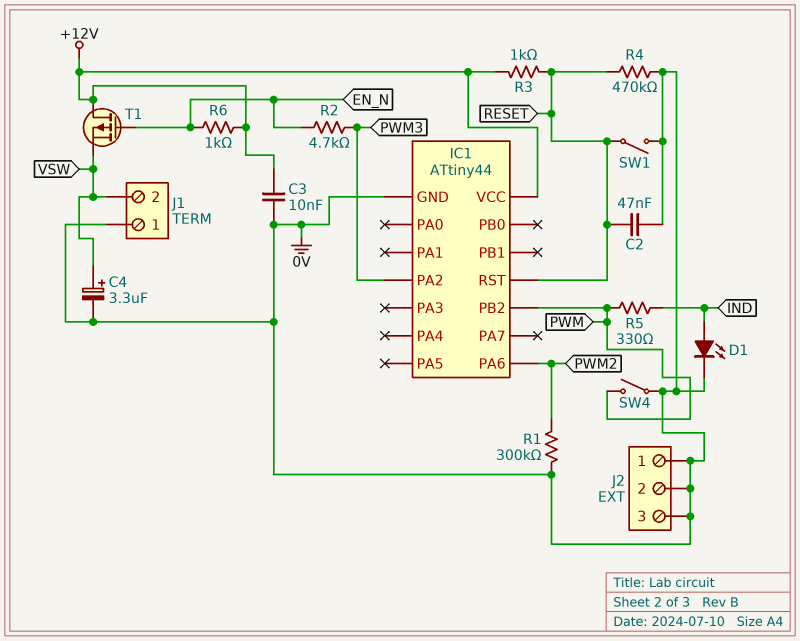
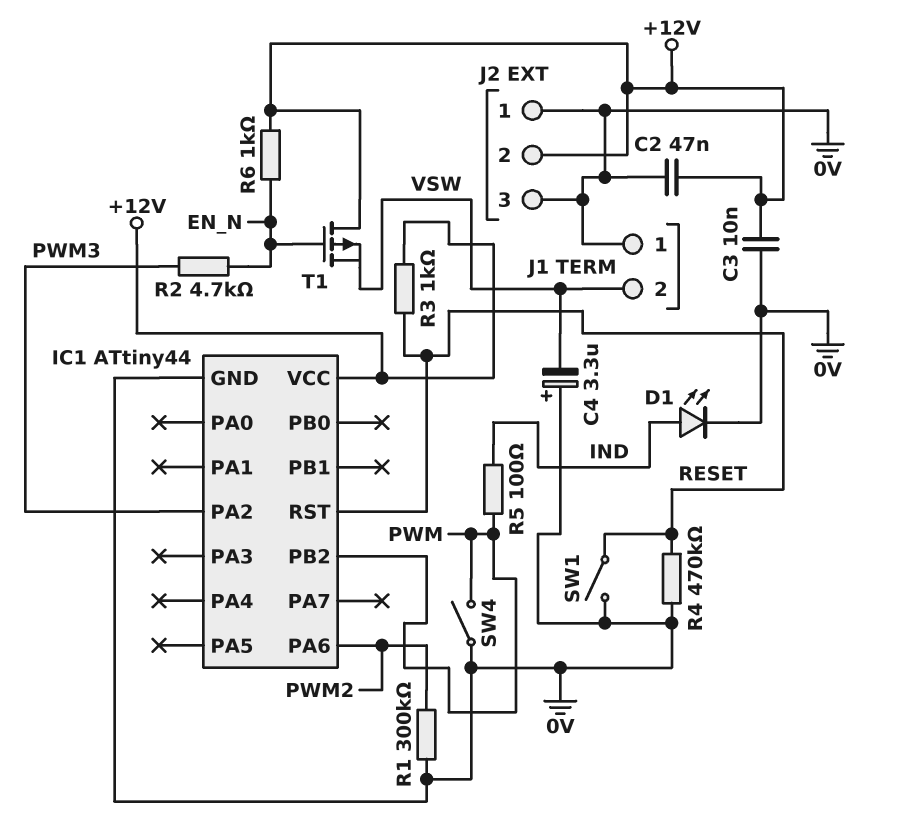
C2: 47nF (0V, RESET) -> 47nF (+12V, 0V)
C4: 3.3uF (plus VSW, minus 0V) -> 3.3uF (plus 0V, minus VSW)
J2 pin 2: 0V -> +12V
R5: 330 (IND, PWM) -> 100 (IND, PWM)

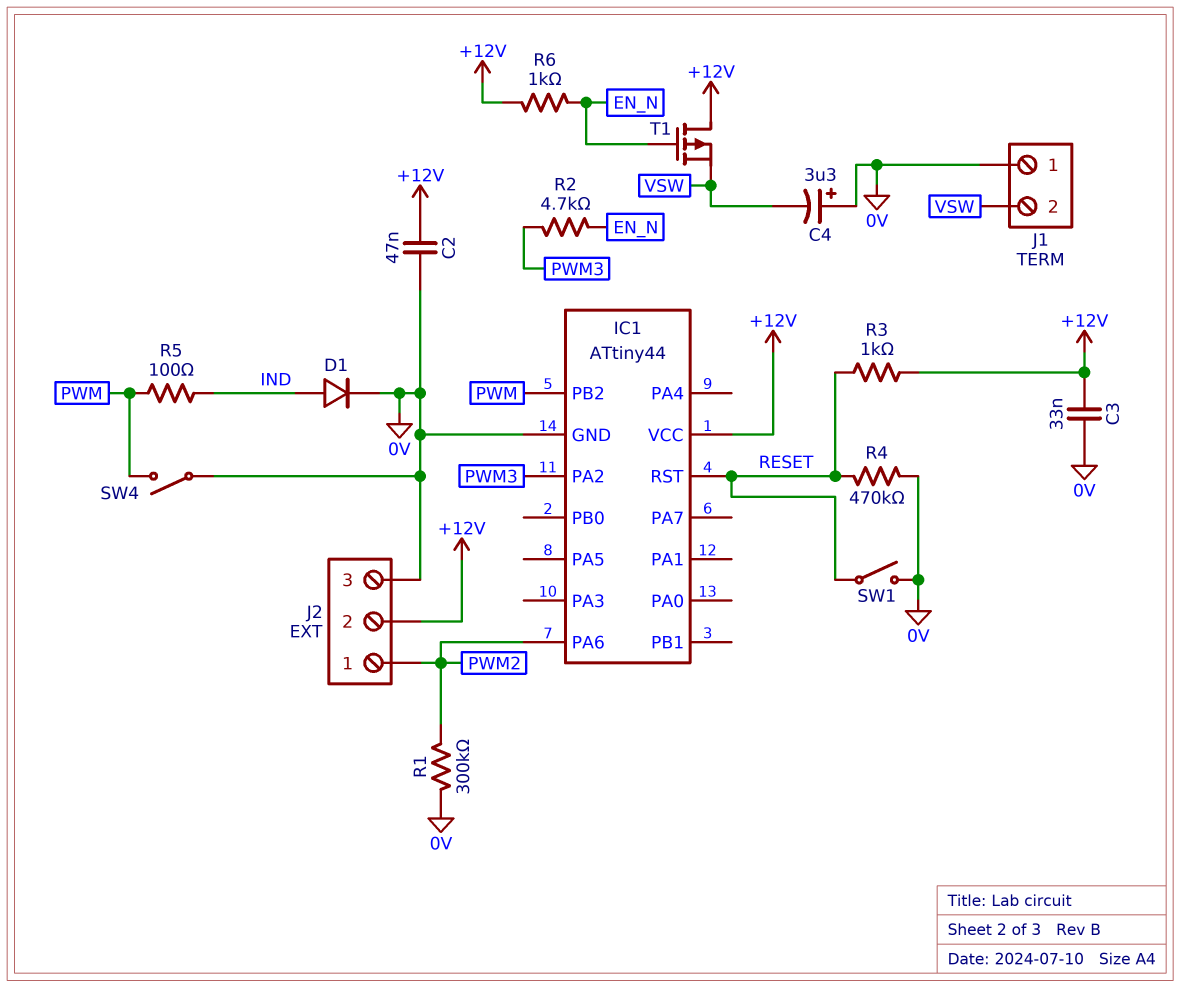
C3: 10nF (+12V, 0V) -> 33nF (+12V, 0V)
D1: LED (A IND, K 0V) -> diode (A IND, K 0V)
J2 pin 1: 0V -> PWM2

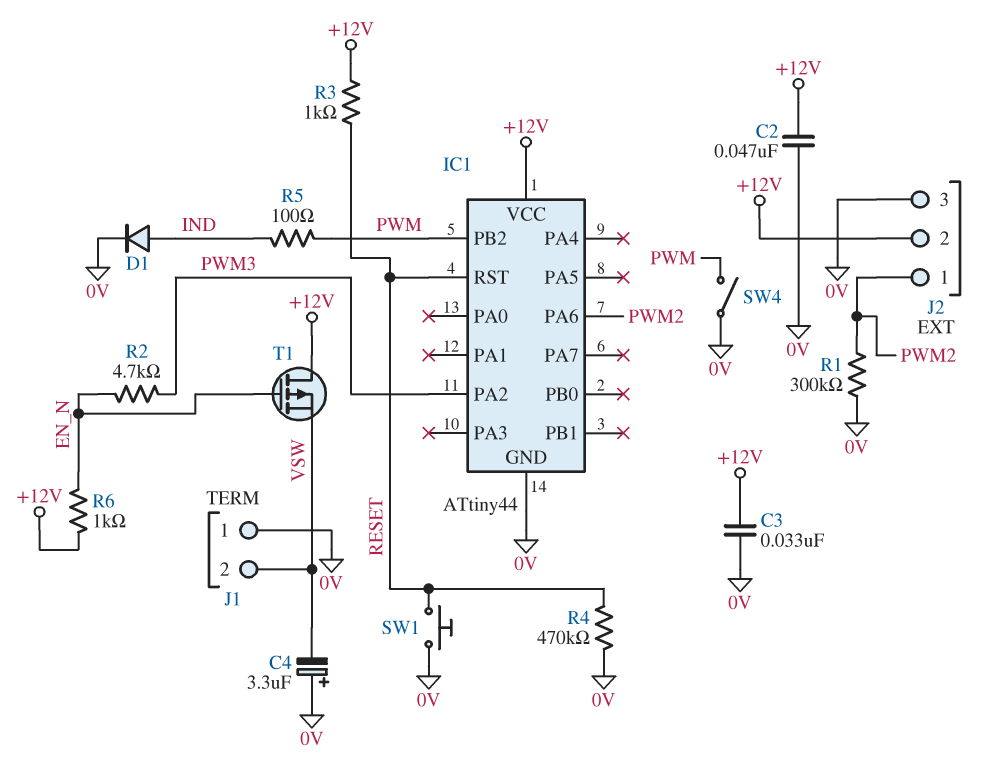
SW1: switch (0V, RESET) -> button (0V, RESET)

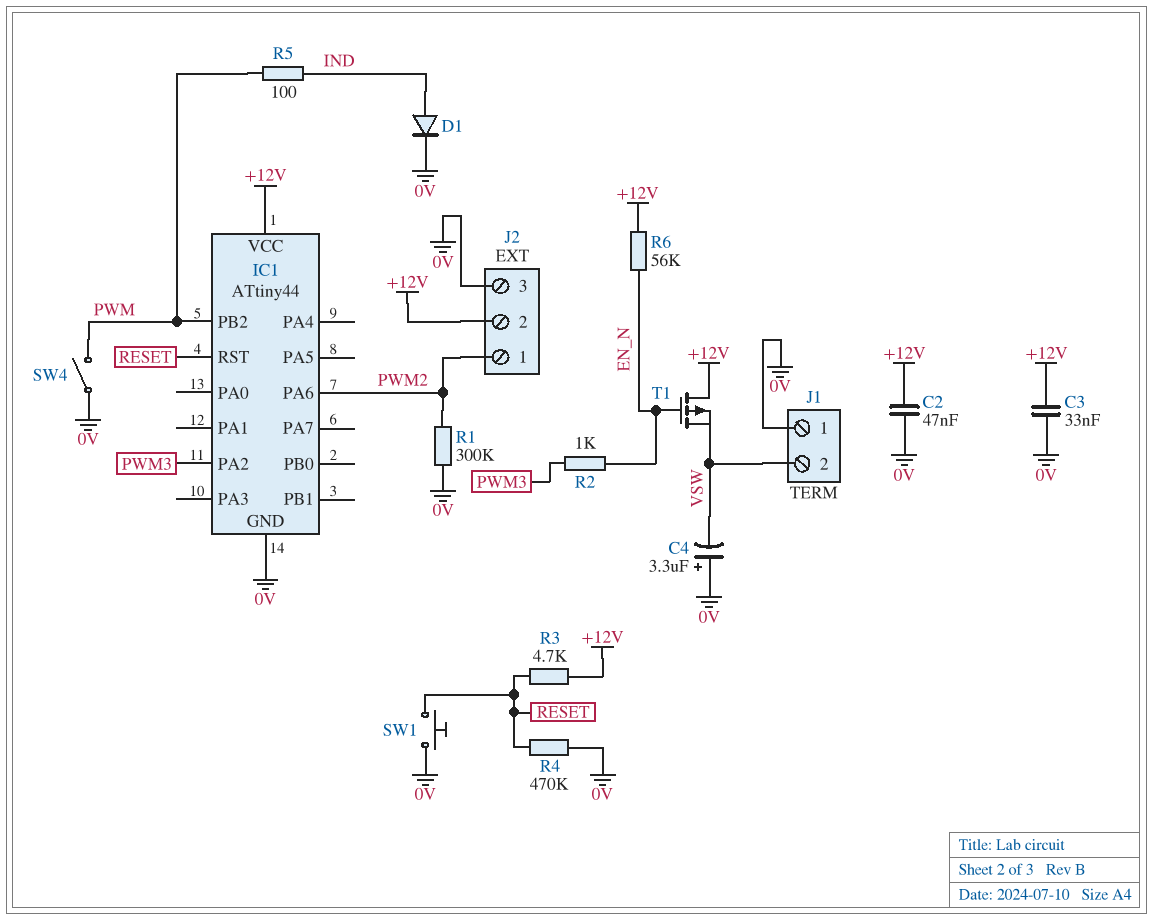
R2: 4.7k (EN_N, PWM3) -> 1k (EN_N, PWM3)
R3: 1k (+12V, RESET) -> 4.7k (+12V, RESET)
R6: 1k (+12V, EN_N) -> 56k (+12V, EN_N)

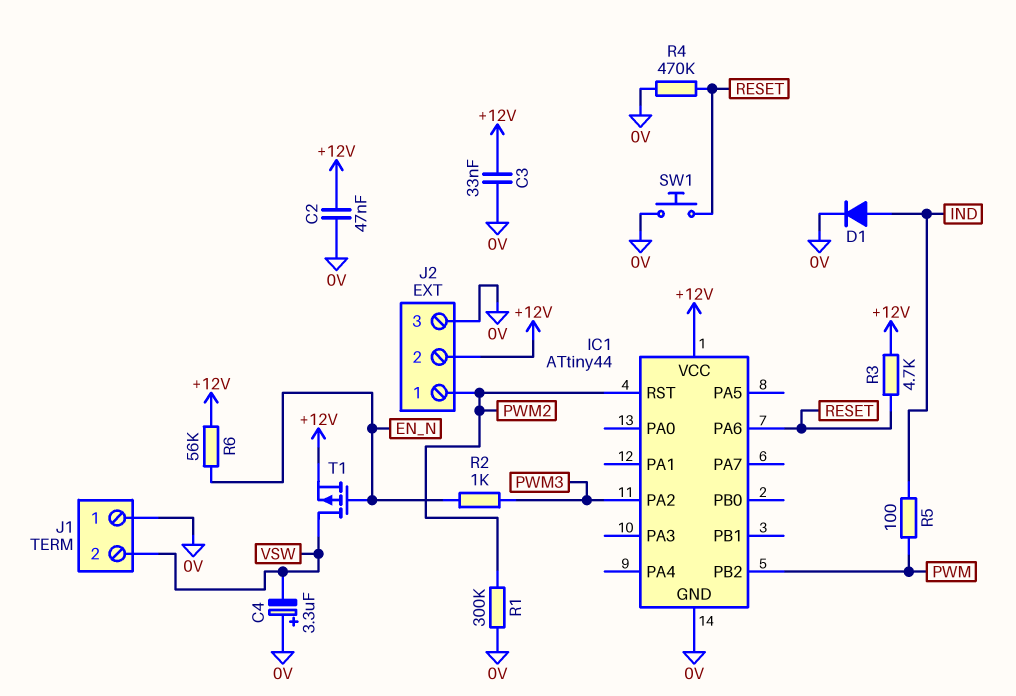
IC1 pin PA6: PWM2 -> RESET
IC1 pin RST: RESET -> PWM2
SW4: switch (0V, PWM) -> none
T1: PMOS (G EN_N, D +12V, S VSW) -> PMOS (G EN_N, D VSW, S +12V)

